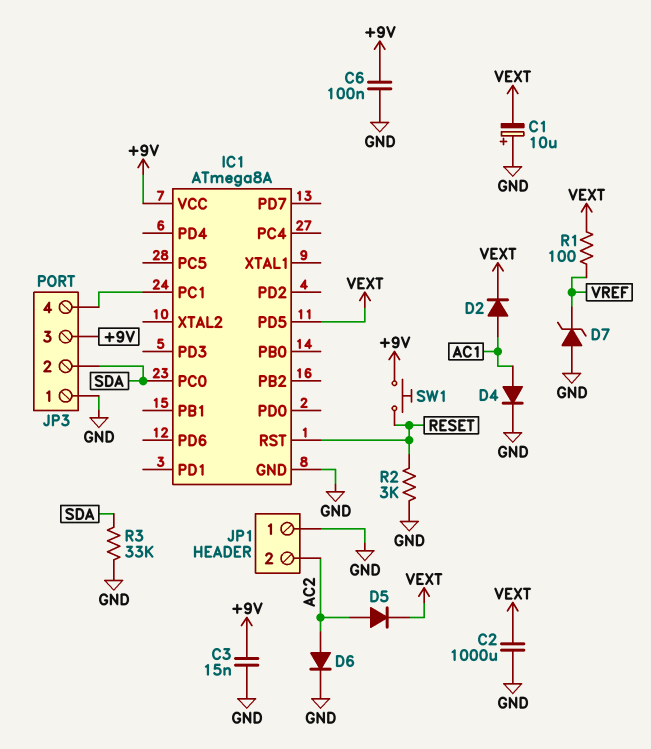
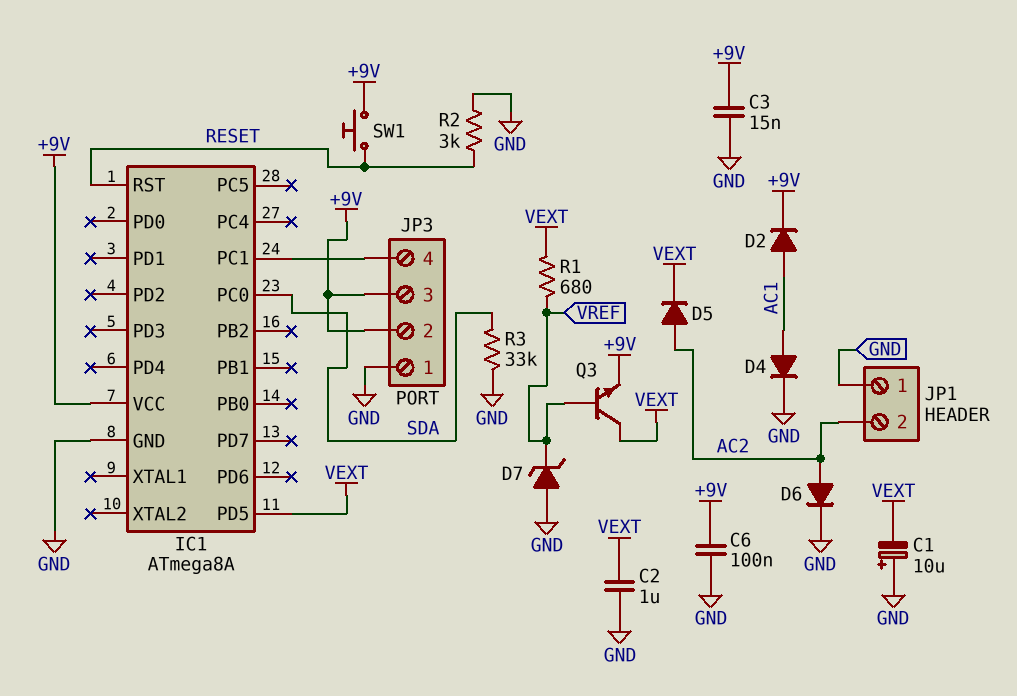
C2: 1000uF (GND, VEXT) -> 1uF (GND, VEXT)
D2: diode (A AC1, K VEXT) -> diode (A AC1, K +9V)
JP3 pin 2: SDA -> +9V
Q3: none -> NPN (B VREF, C VEXT, E +9V)
R1: 100 (VEXT, VREF) -> 680 (VEXT, VREF)

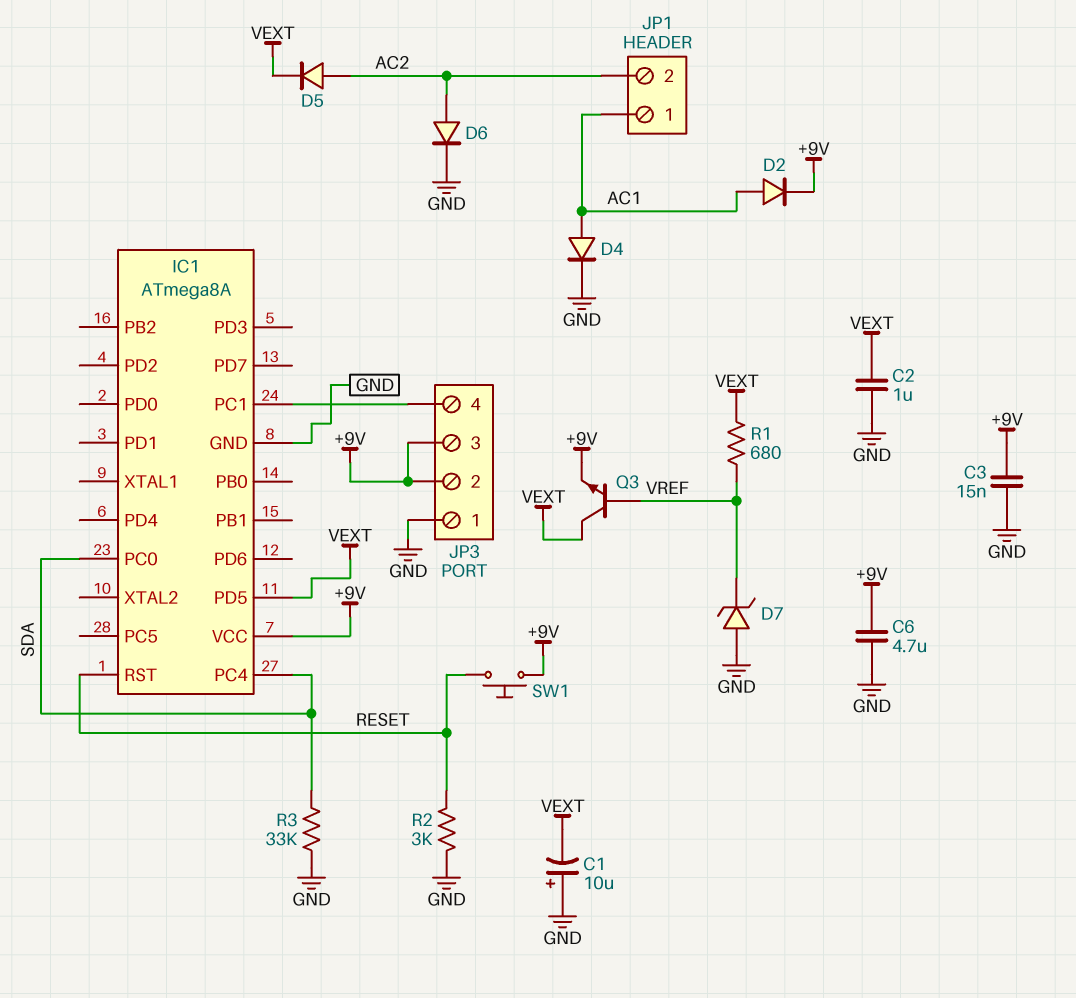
C6: 100nF (+9V, GND) -> 4.7uF (+9V, GND)
IC1 pin PC4: none -> SDA
JP1 pin 1: GND -> AC1

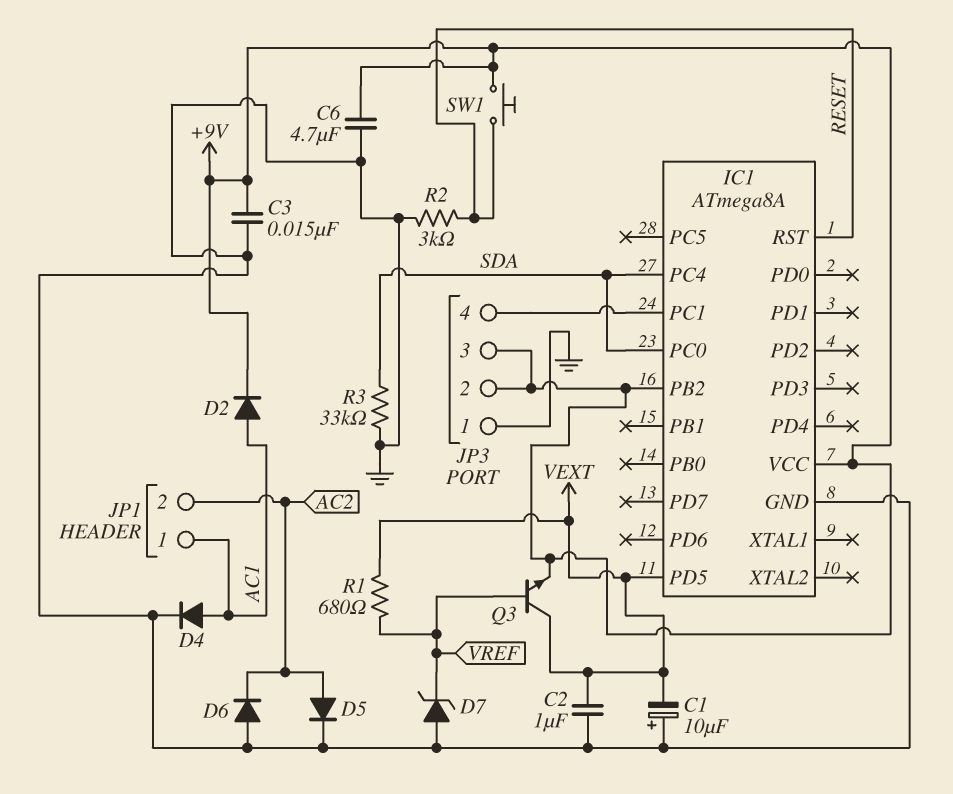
D5: diode (A AC2, K VEXT) -> diode (A AC2, K GND)
D6: diode (A AC2, K GND) -> diode (A GND, K AC2)
IC1 pin PB2: none -> +9V

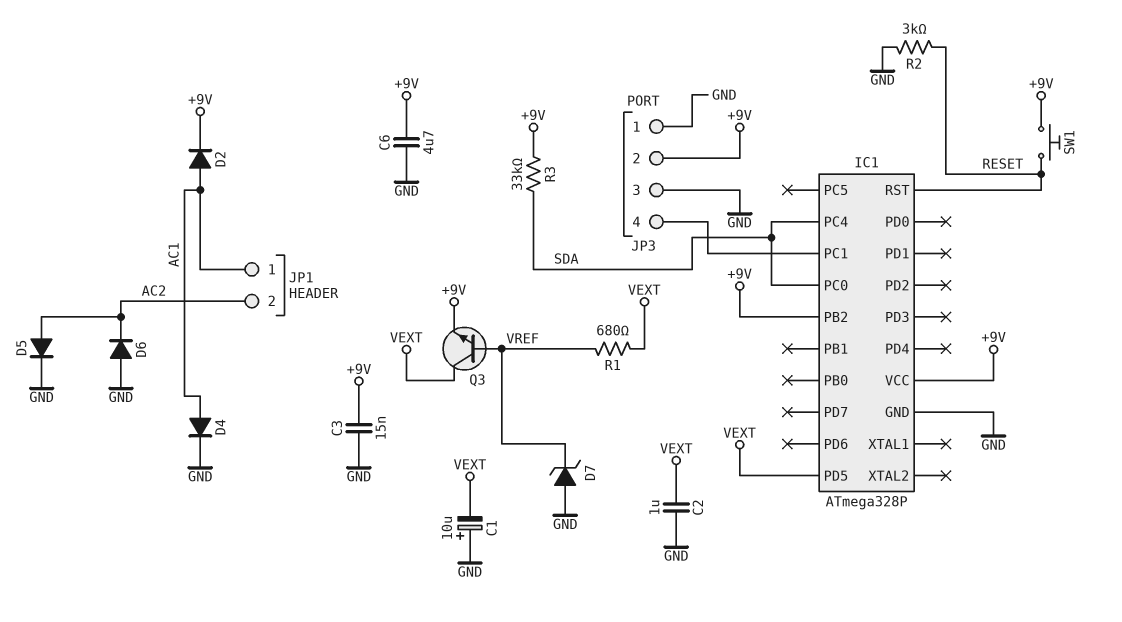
IC1: ATmega8A -> ATmega328P
JP3 pin 3: +9V -> GND
R3: 33k (GND, SDA) -> 33k (+9V, SDA)

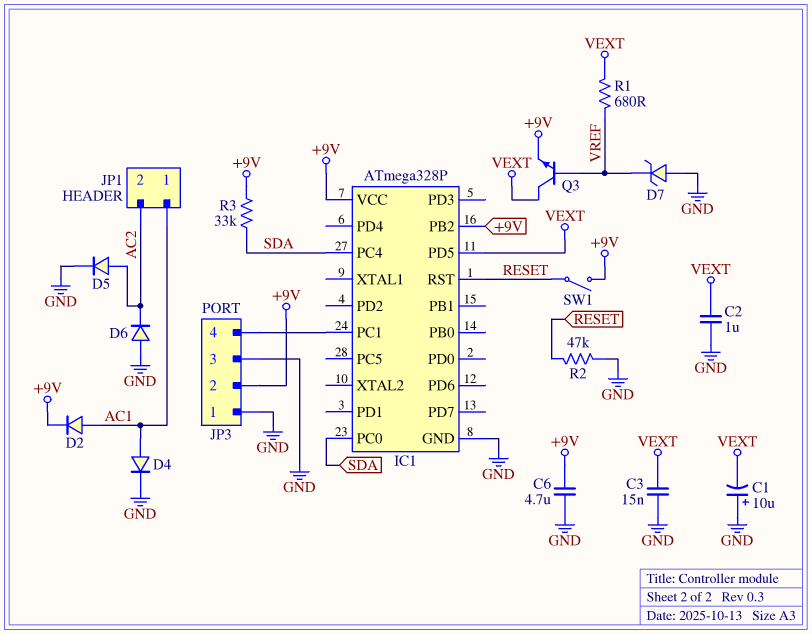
C3: 15nF (+9V, GND) -> 15nF (GND, VEXT)
R2: 3k (GND, RESET) -> 47k (GND, RESET)
SW1: button (+9V, RESET) -> switch (+9V, RESET)

